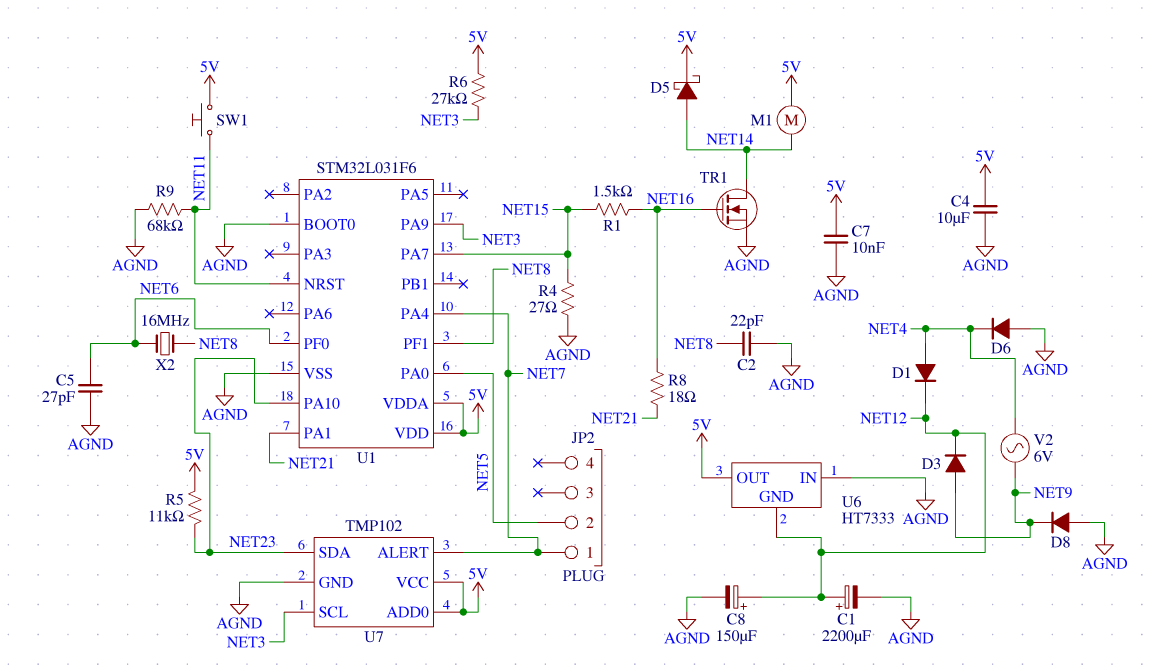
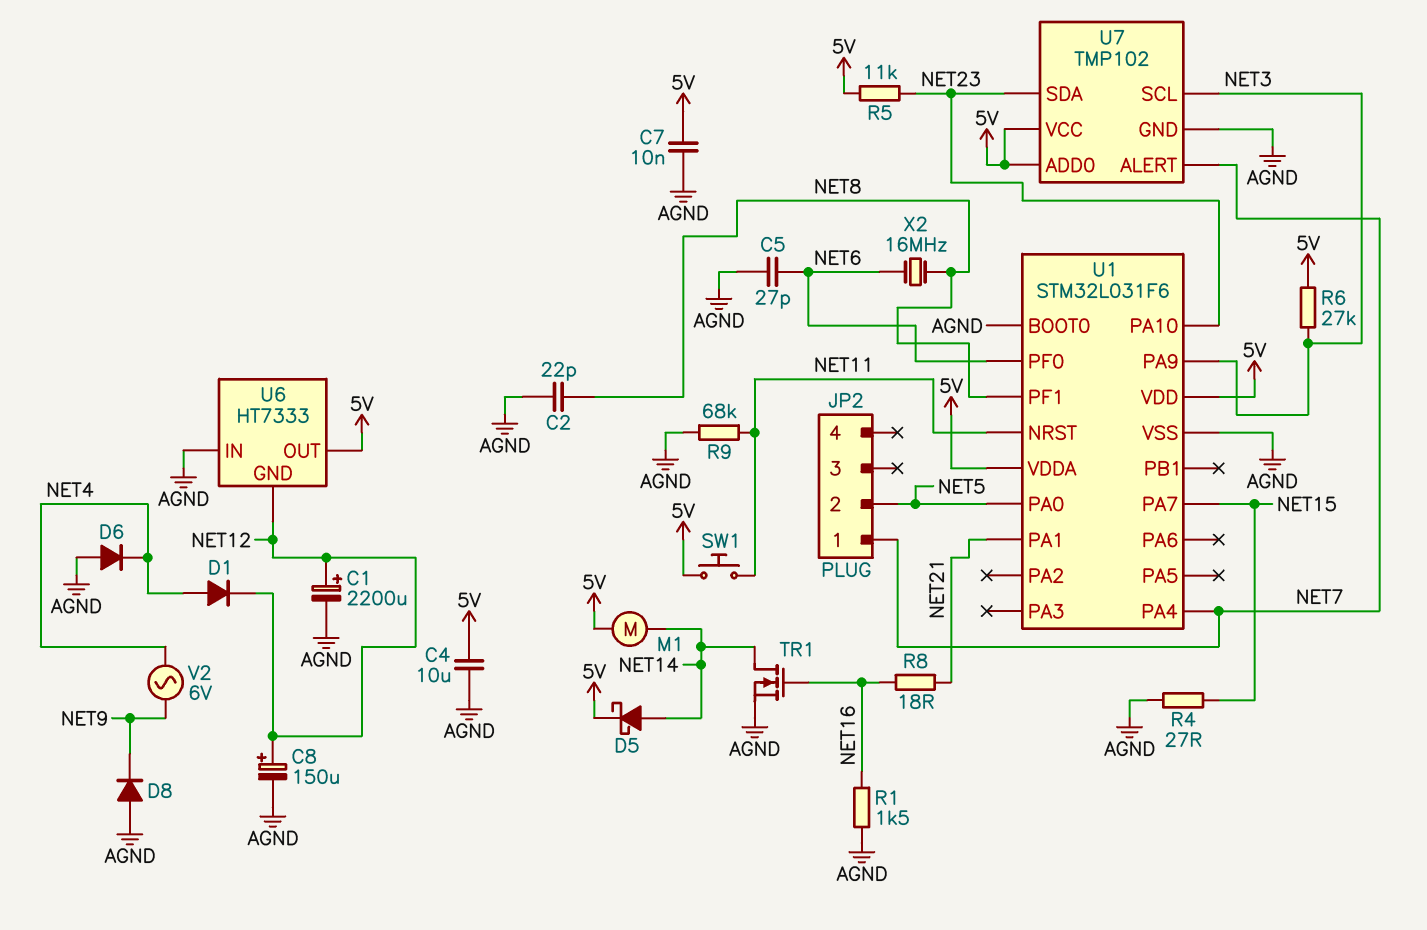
D3: diode (A NET9, K NET12) -> none
R1: 1.5k (NET15, NET16) -> 1.5k (AGND, NET16)

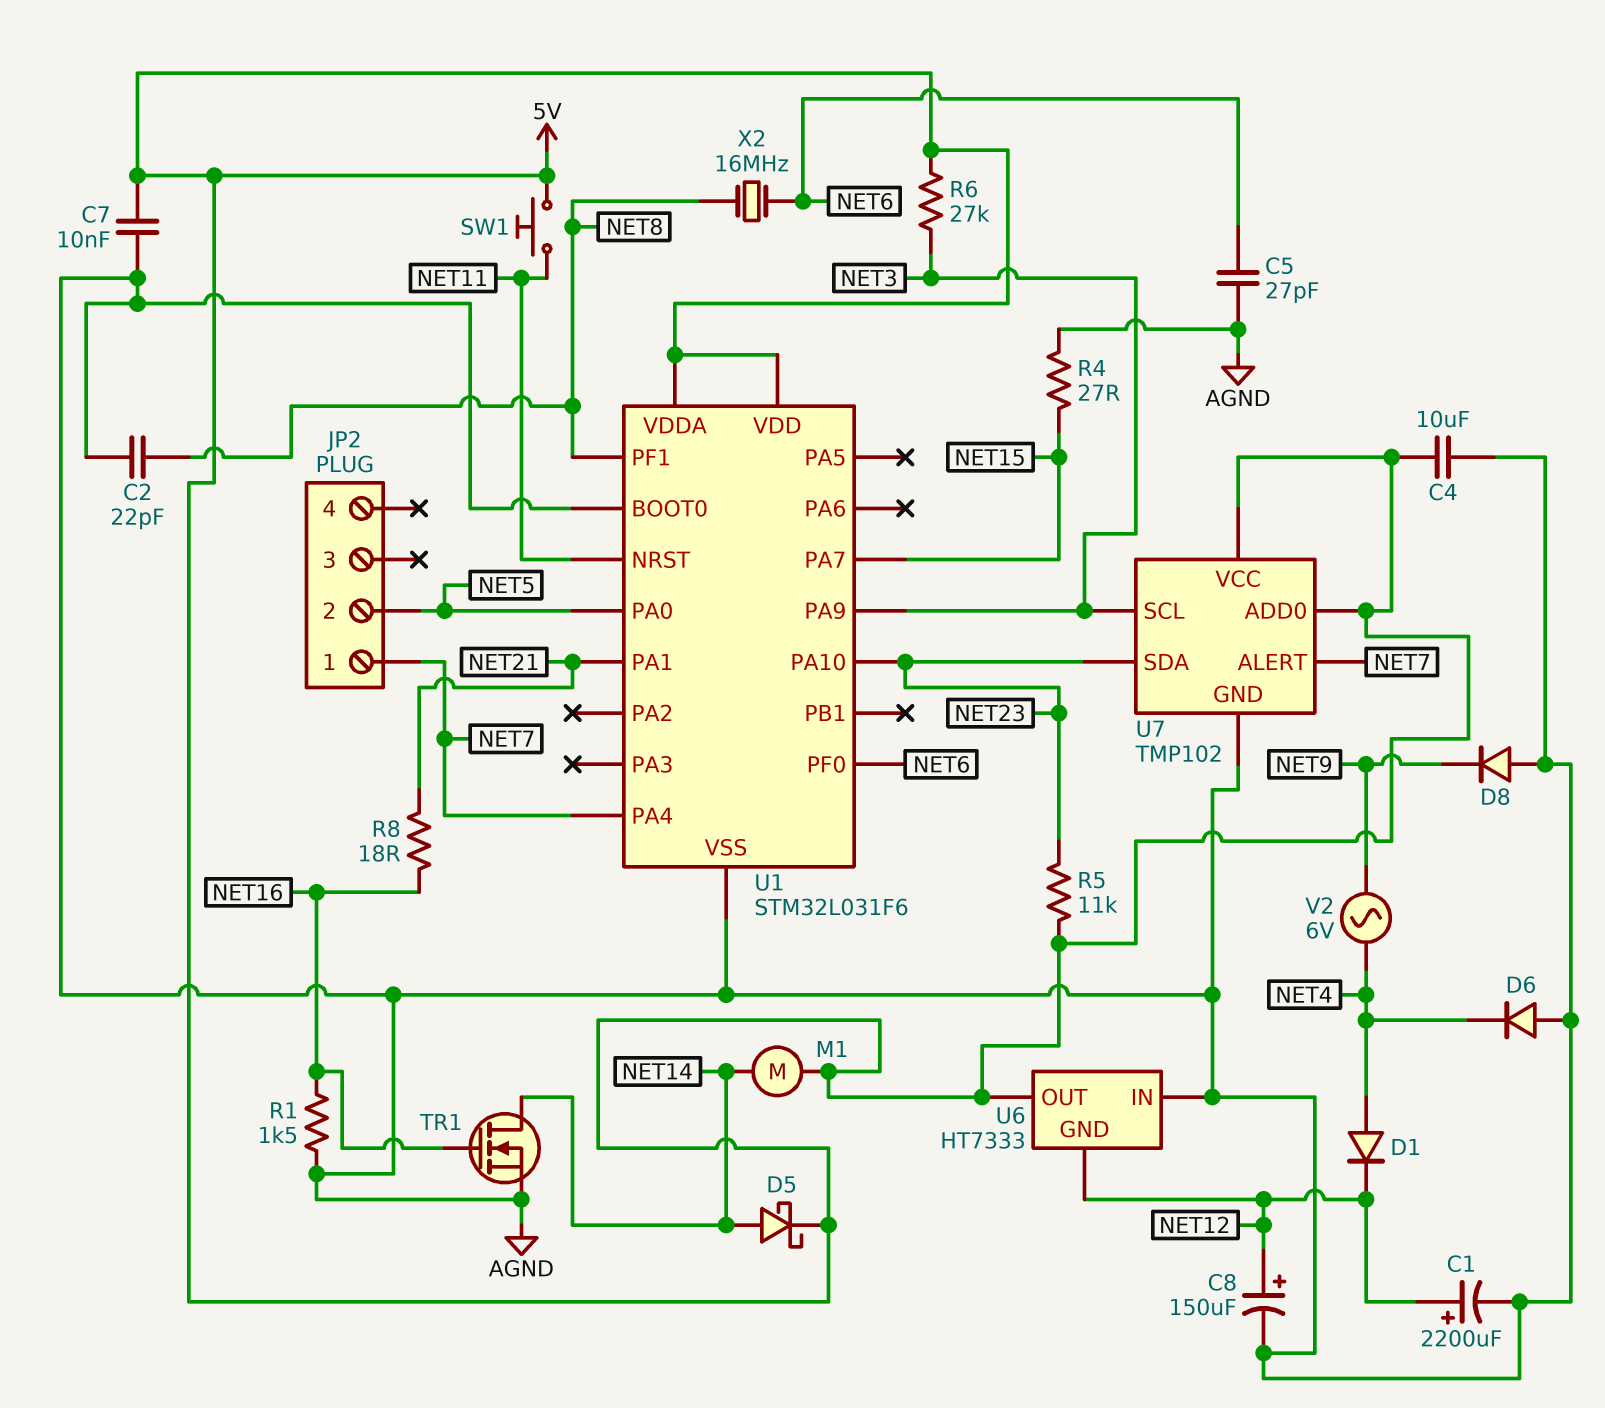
R9: 68k (AGND, NET11) -> none

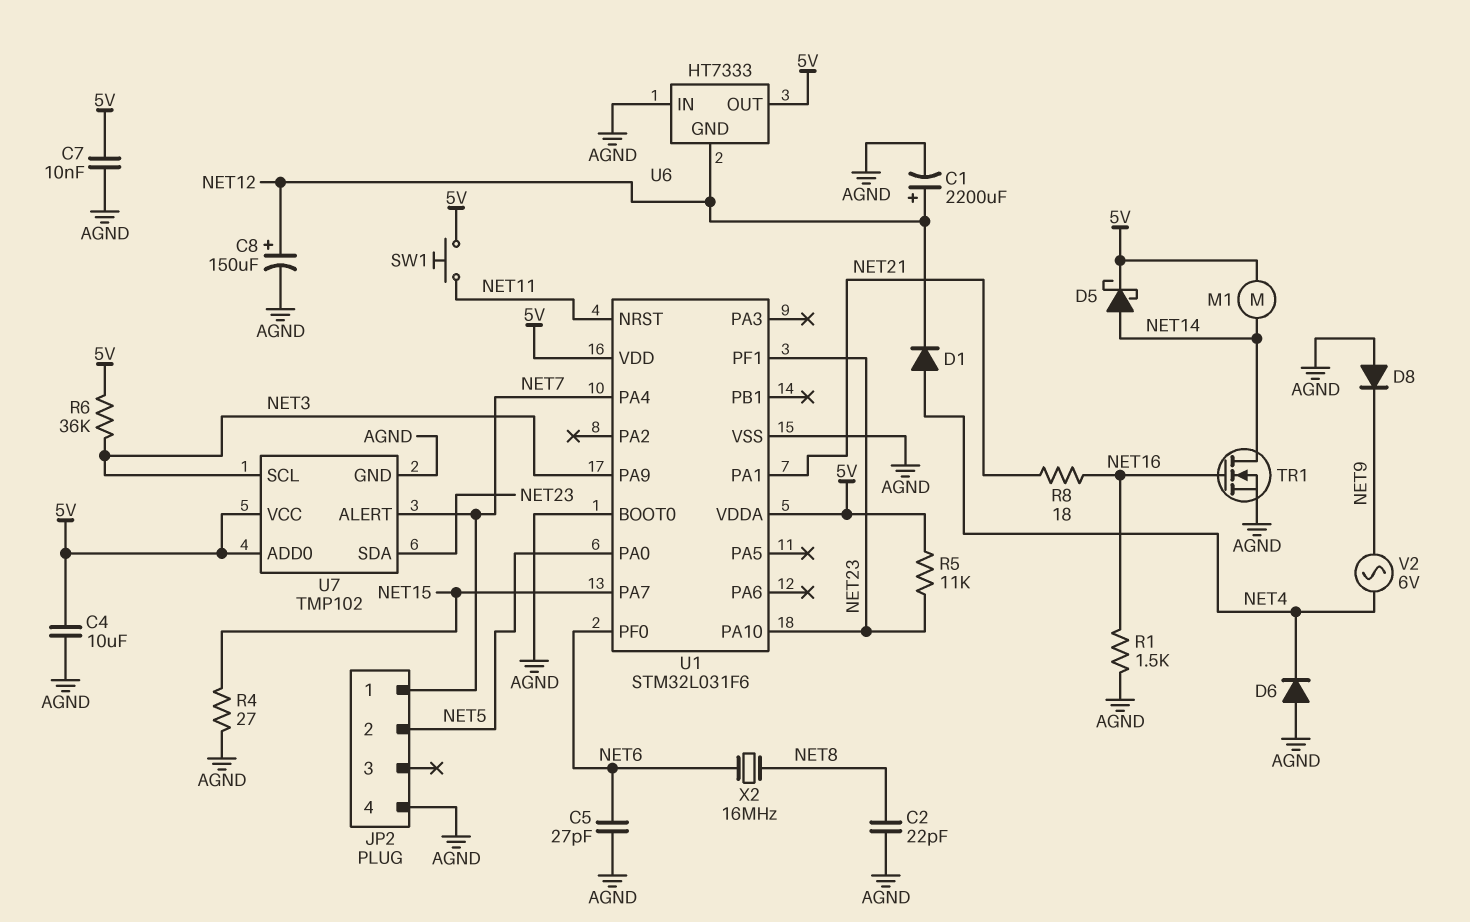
JP2 pin 4: none -> AGND
R6: 27k (5V, NET3) -> 36k (5V, NET3)
U1 pin PF1: NET8 -> NET23

